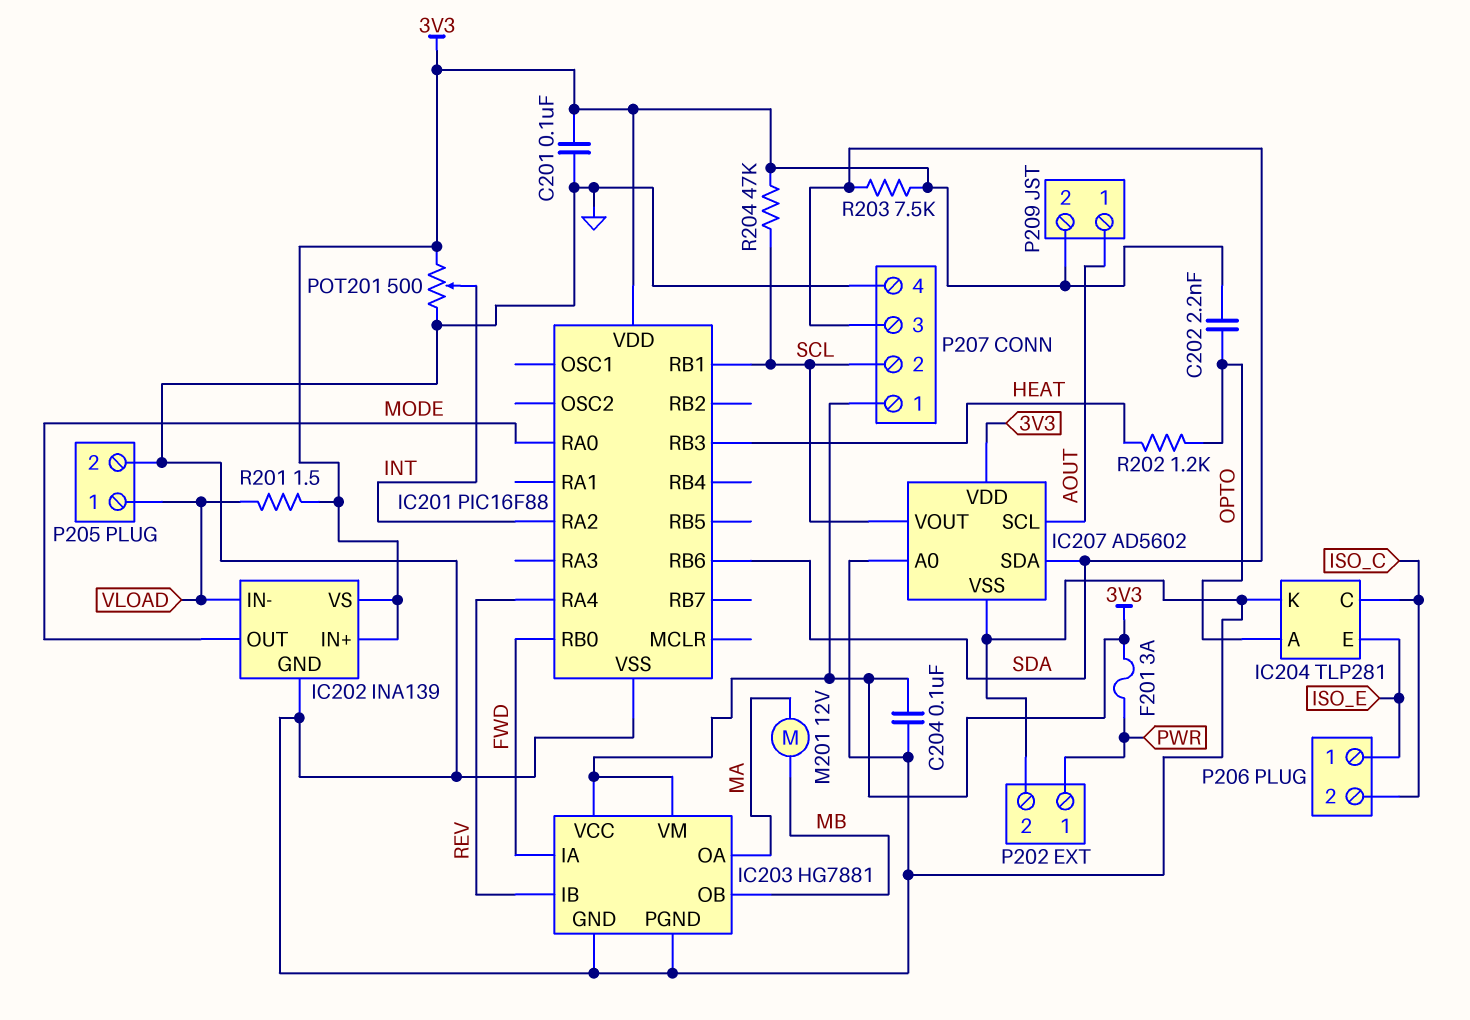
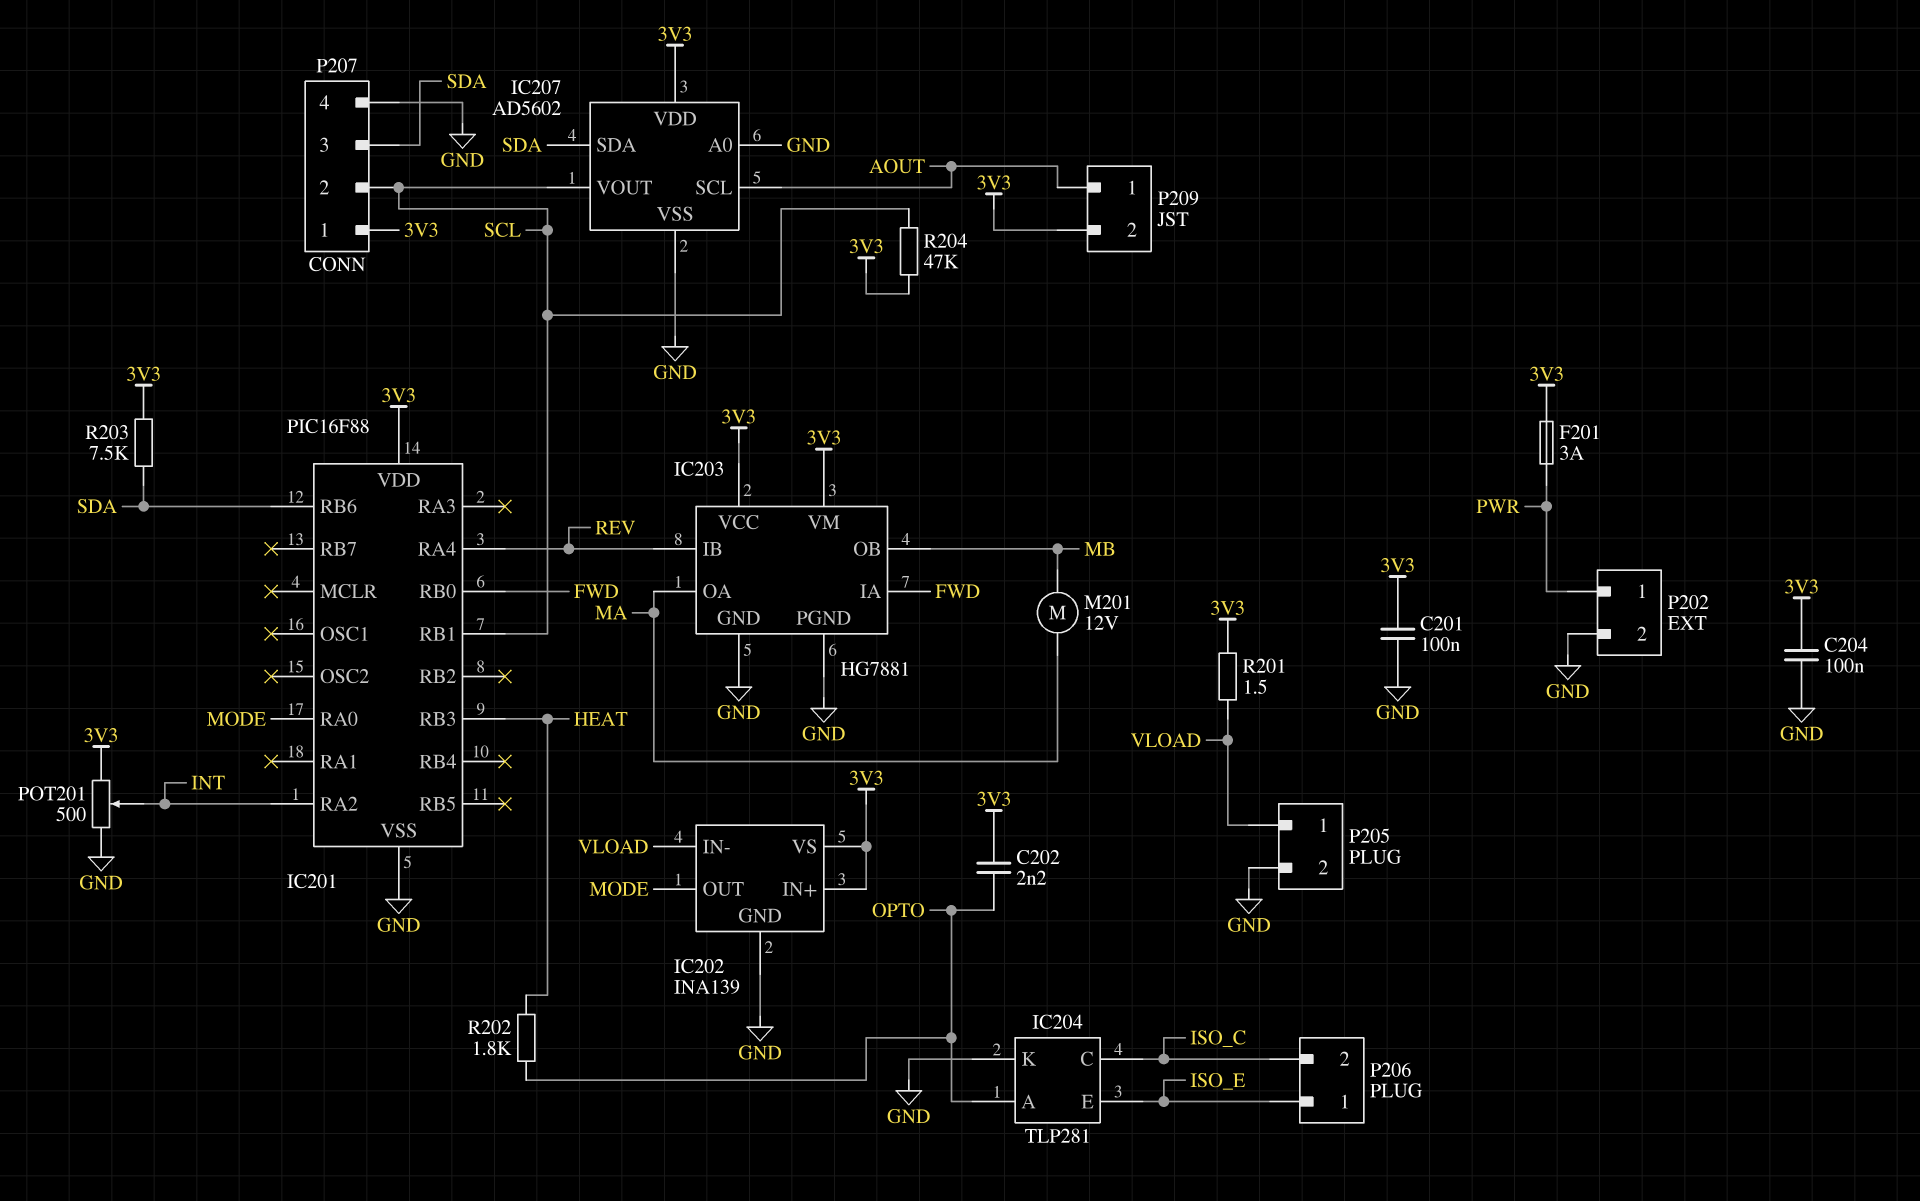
R202: 1.2k (HEAT, OPTO) -> 1.8k (HEAT, OPTO)

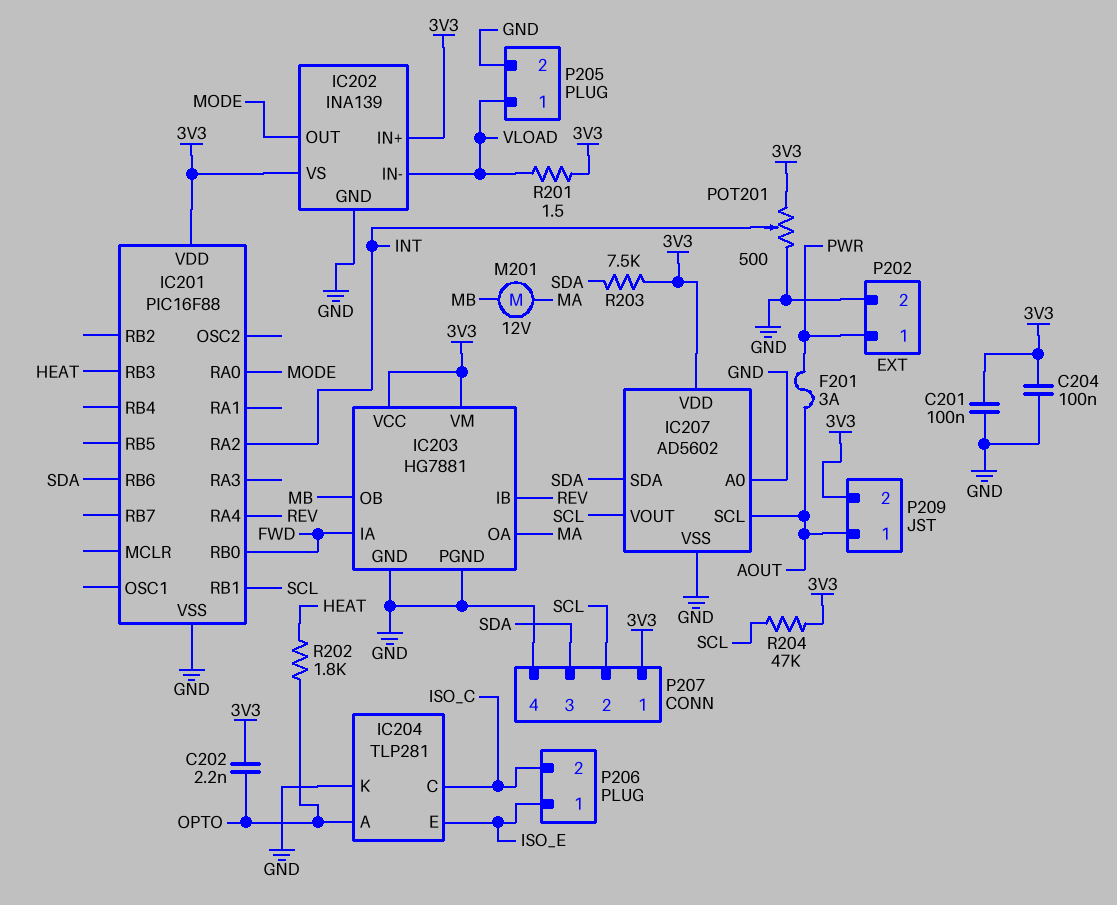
F201: 3A (3V3, PWR) -> 3A (AOUT, PWR)

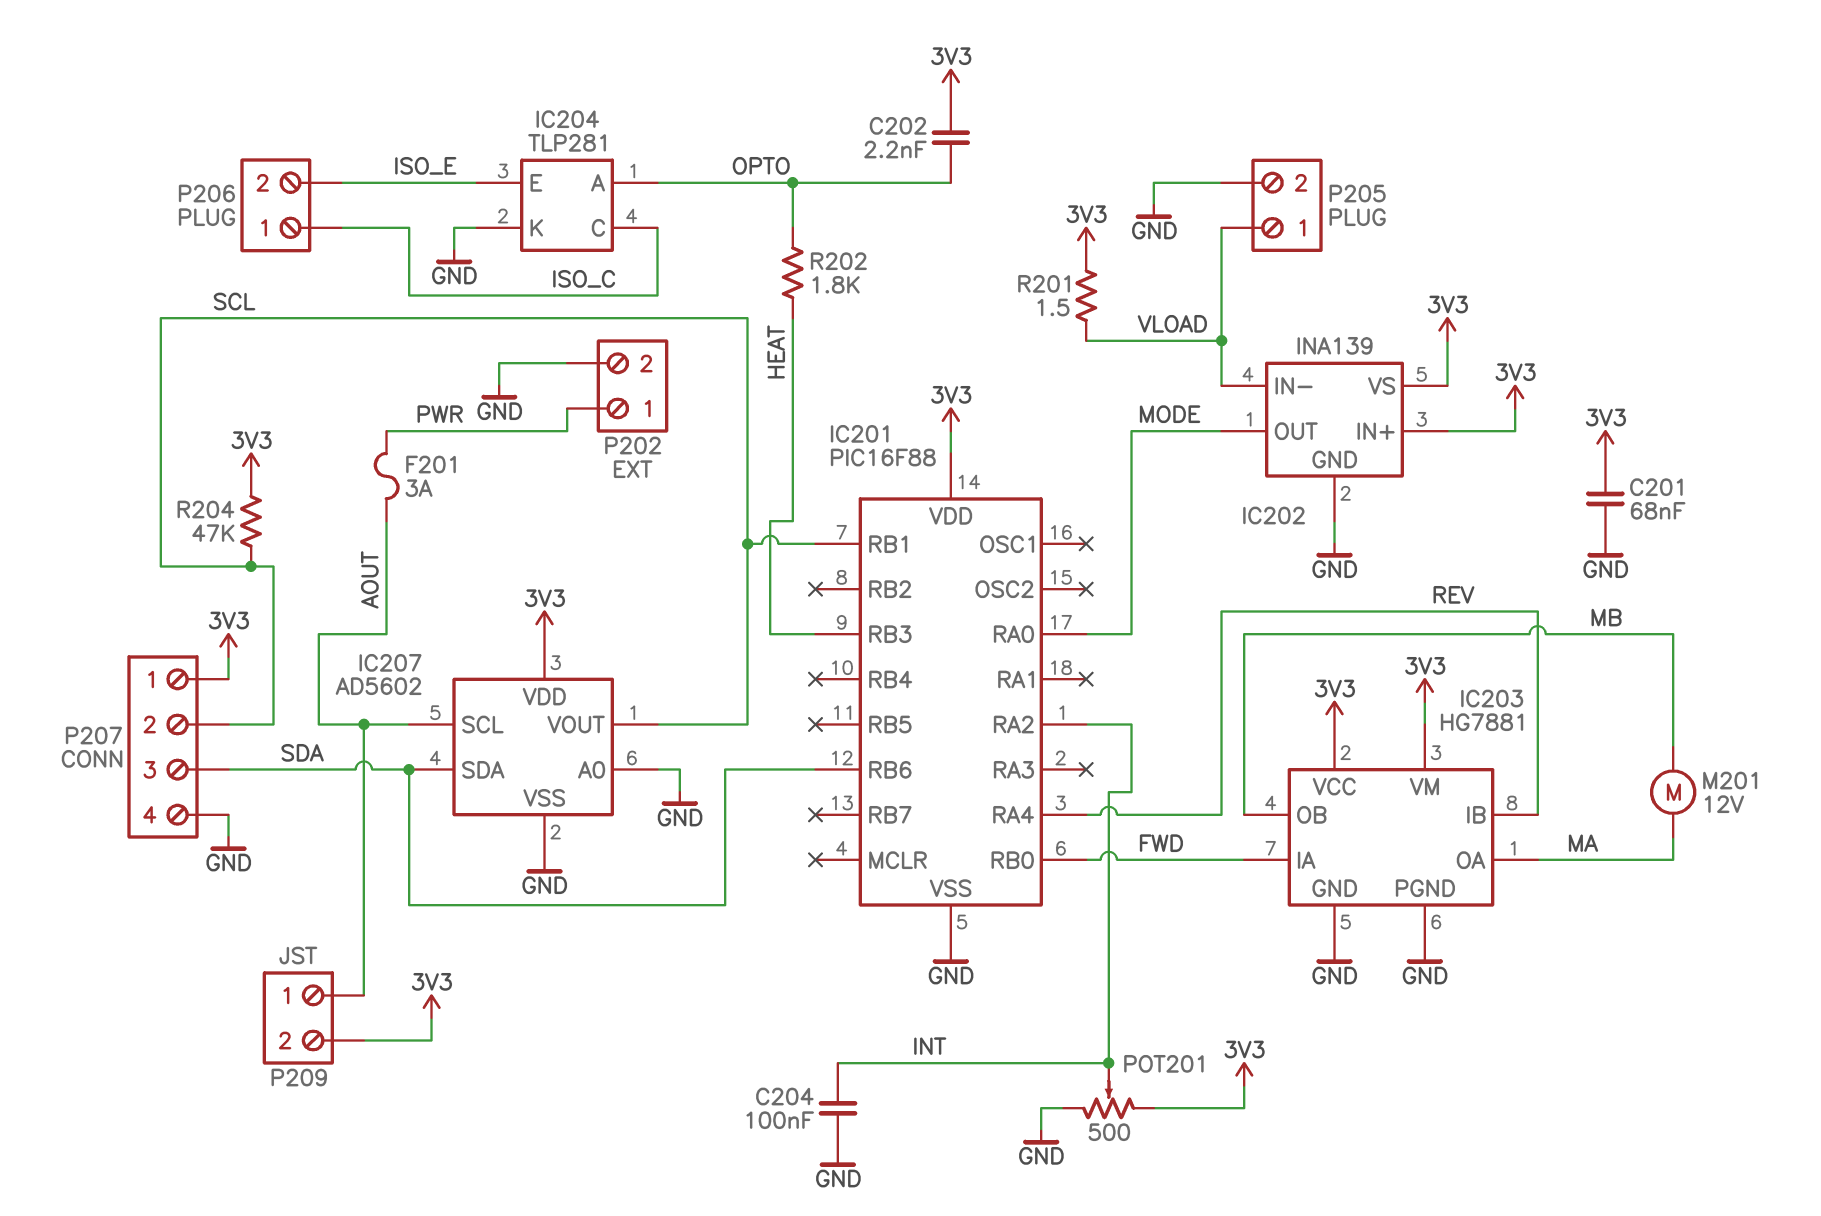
C201: 100nF (3V3, GND) -> 68nF (3V3, GND)
C204: 100nF (3V3, GND) -> 100nF (GND, INT)
P206 pin 1: ISO_E -> ISO_C
P206 pin 2: ISO_C -> ISO_E
R203: 7.5k (3V3, SDA) -> none

